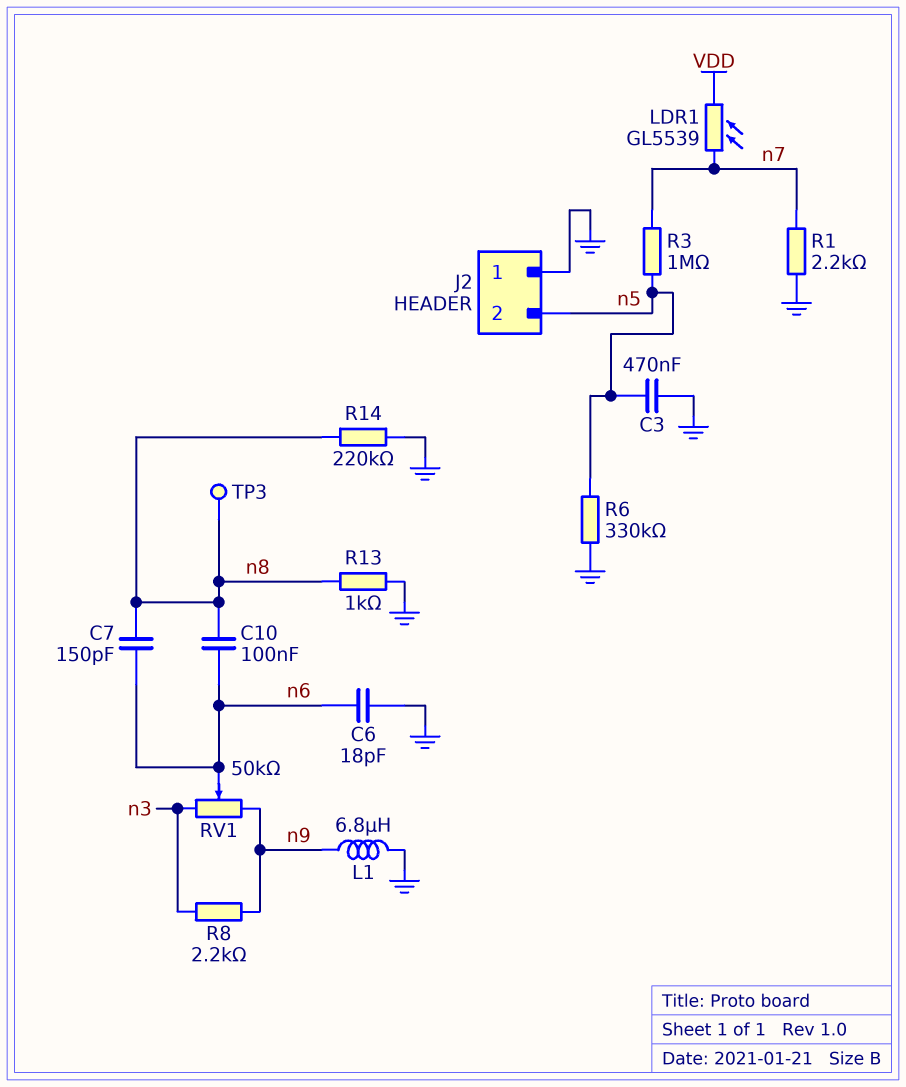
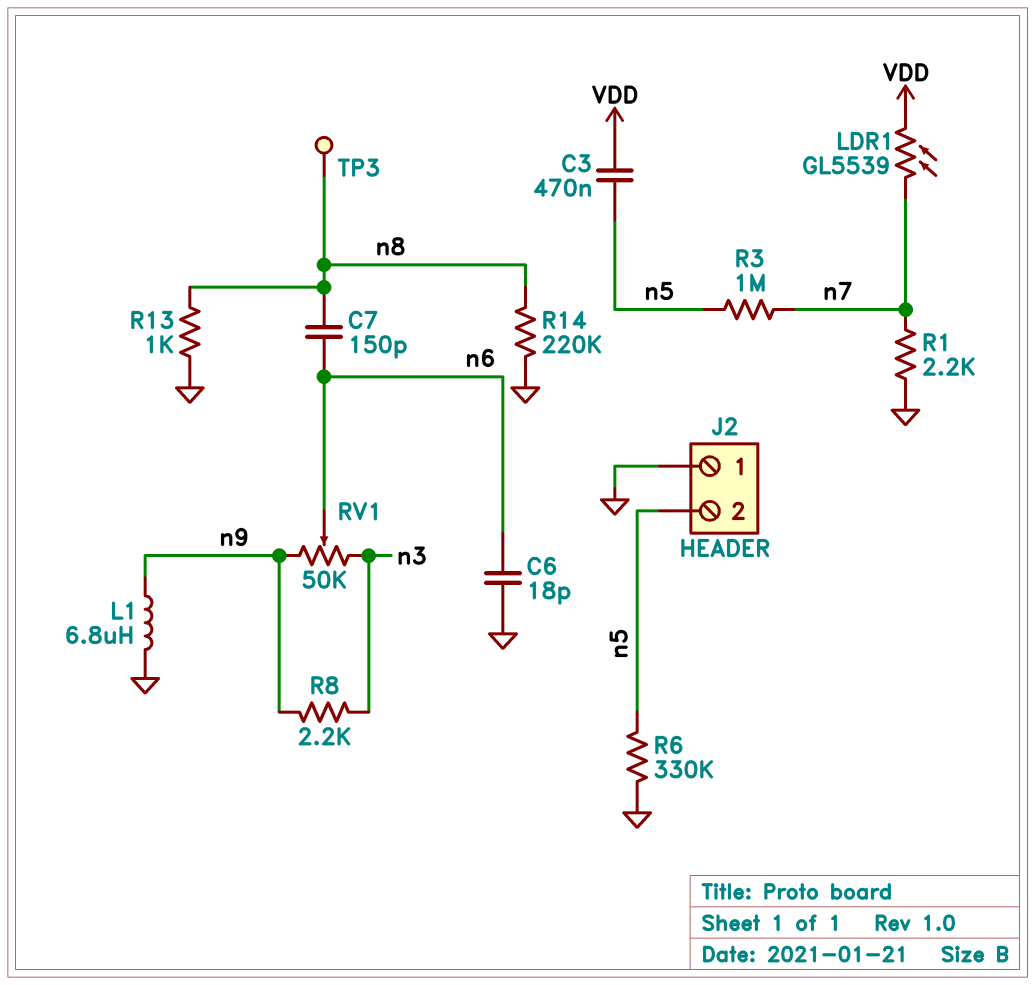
C3: 470nF (GND, n5) -> 470nF (VDD, n5)
C10: 100nF (n6, n8) -> none

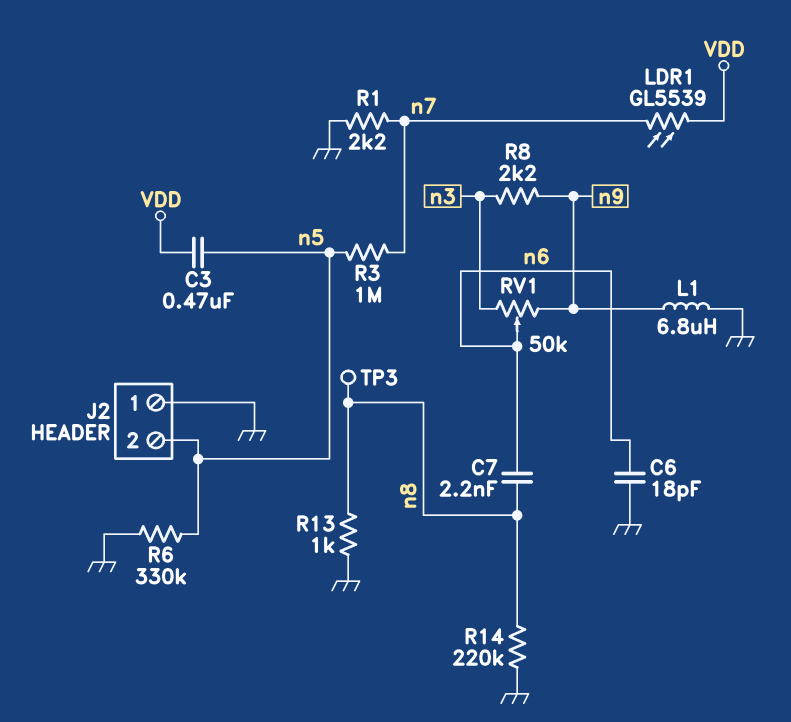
C7: 150pF (n6, n8) -> 2.2nF (n6, n8)

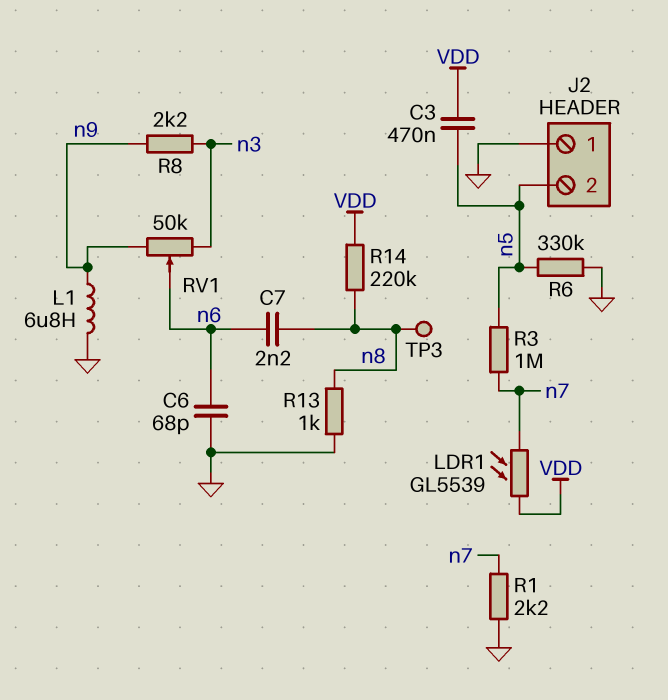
C6: 18pF (GND, n6) -> 68pF (GND, n6)
R14: 220k (GND, n8) -> 220k (VDD, n8)

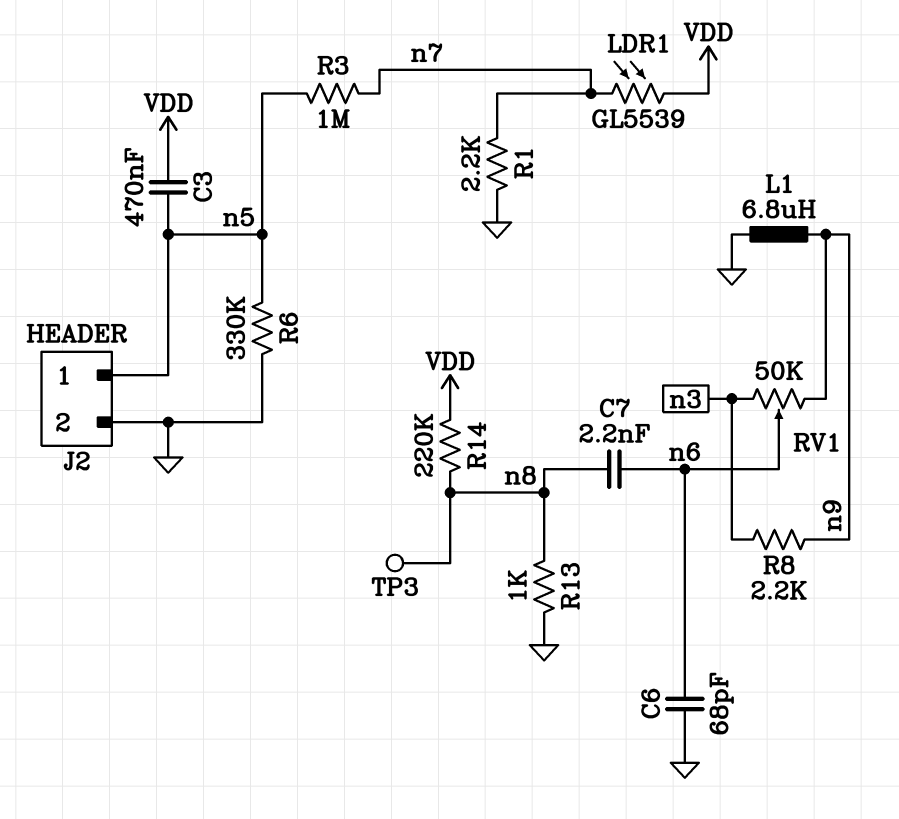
J2 pin 1: GND -> n5
J2 pin 2: n5 -> GND

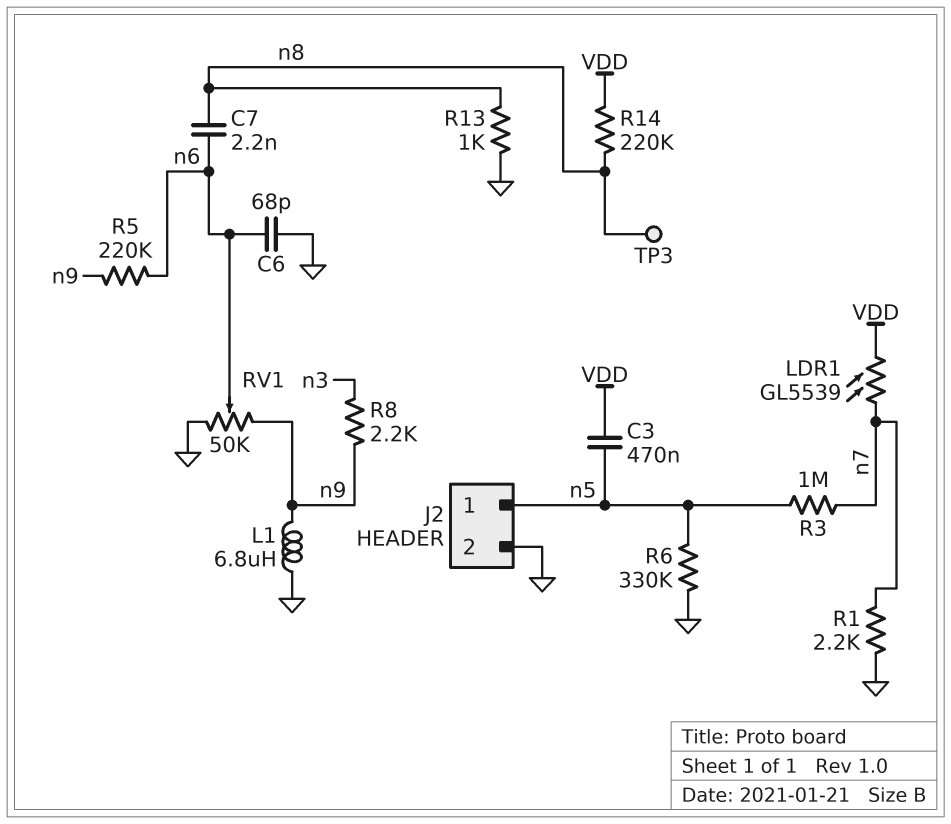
R5: none -> 220k (n6, n9)
RV1: 50k (n3, n9, wiper n6) -> 50k (GND, n9, wiper n6)

